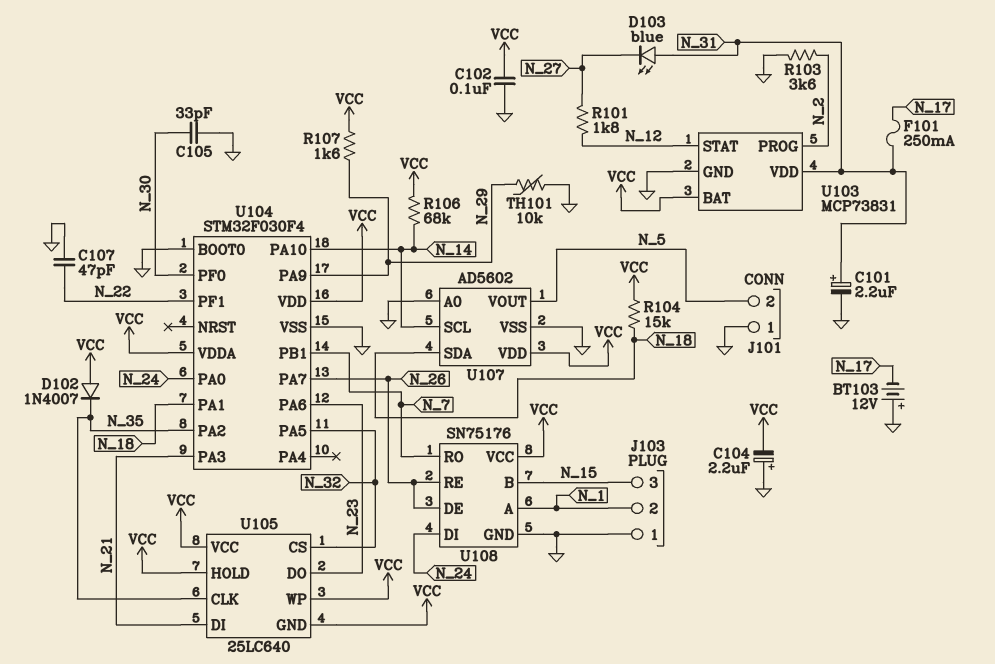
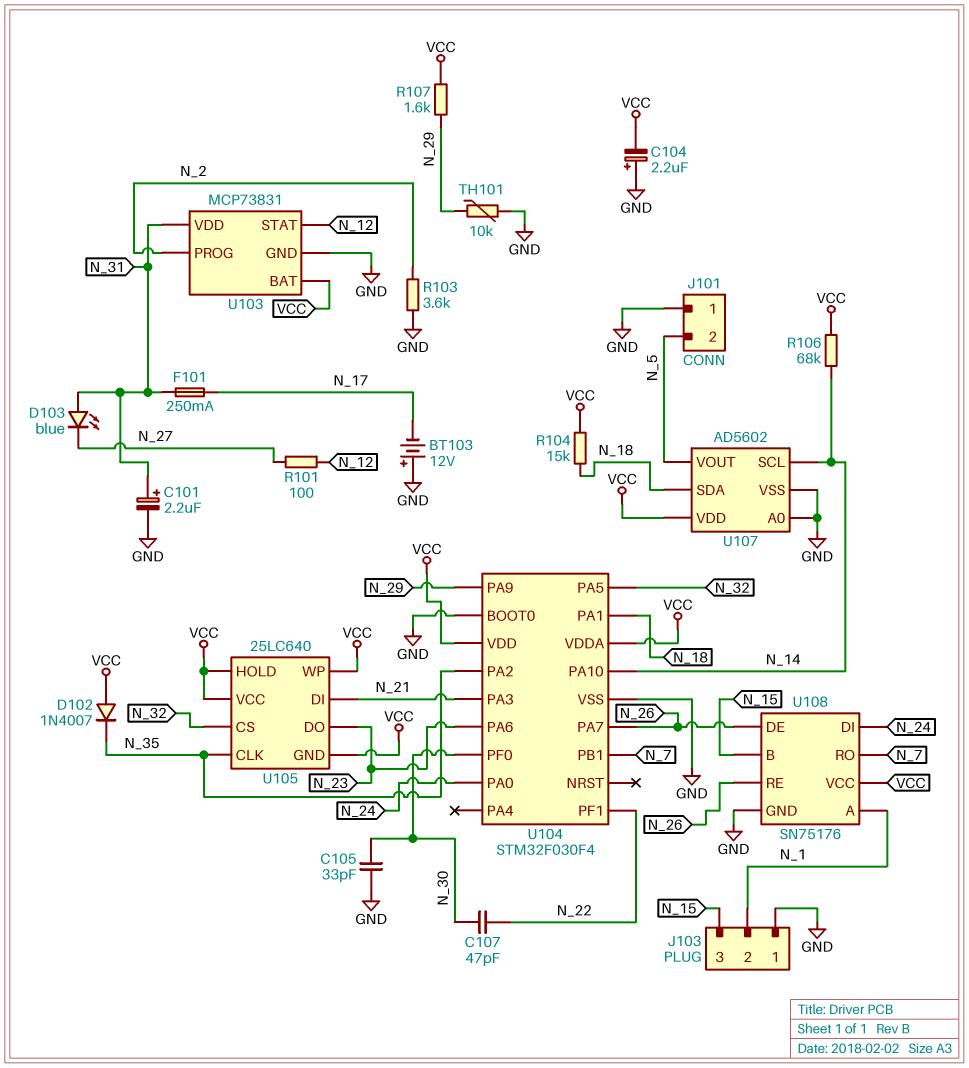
C102: 100nF (GND, VCC) -> none
C107: 47pF (GND, N_22) -> 47pF (N_22, N_30)
R101: 1.8k (N_12, N_27) -> 100 (N_12, N_27)

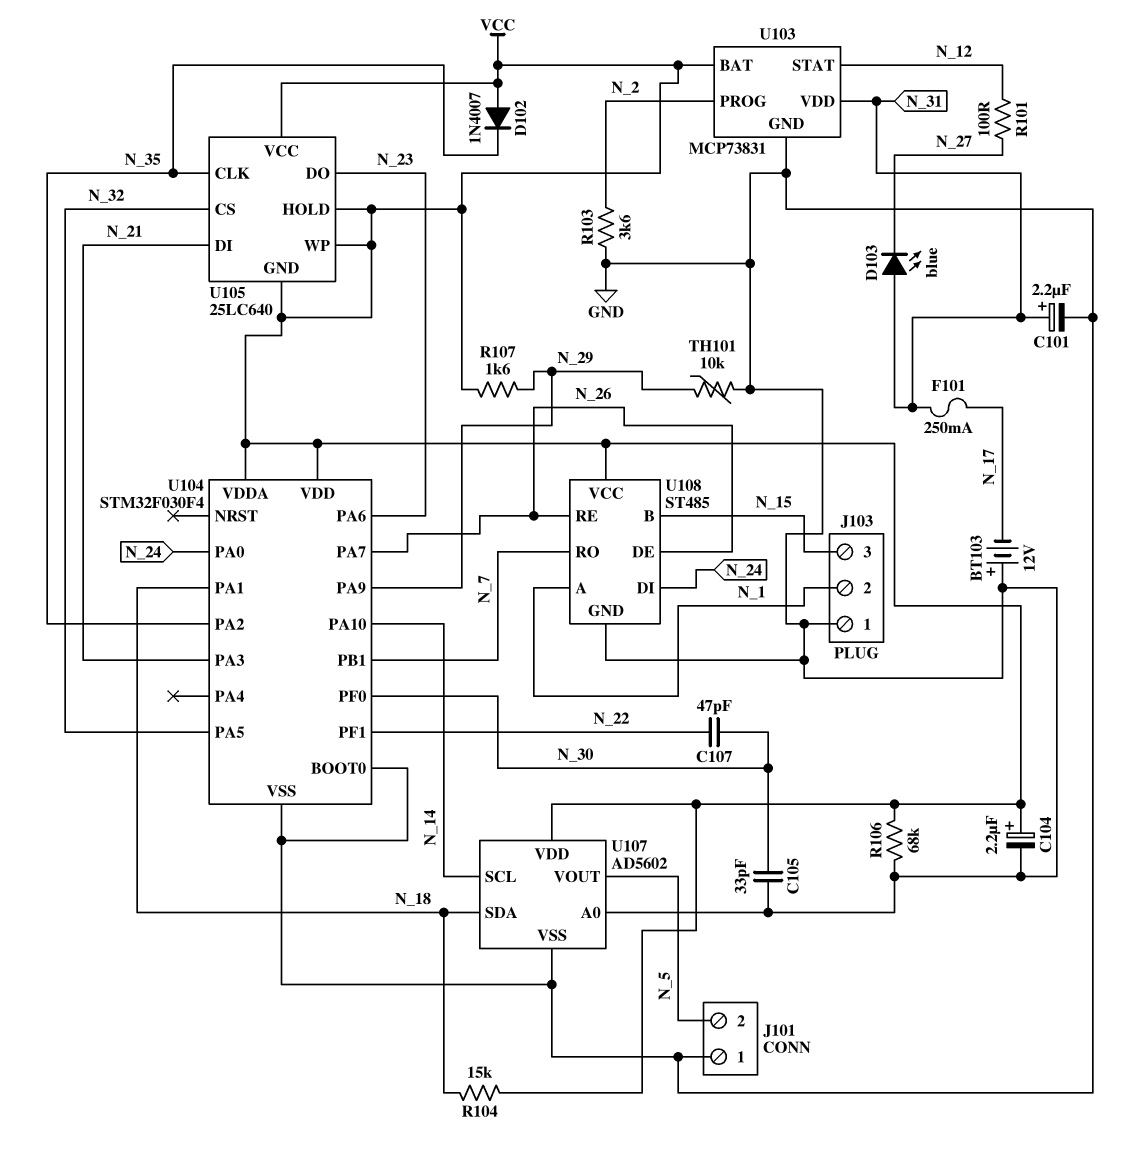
C104: 2.2uF (plus GND, minus VCC) -> 2.2uF (plus VCC, minus GND)
R106: 68k (N_14, VCC) -> 68k (GND, VCC)
U108: SN75176 -> ST485

